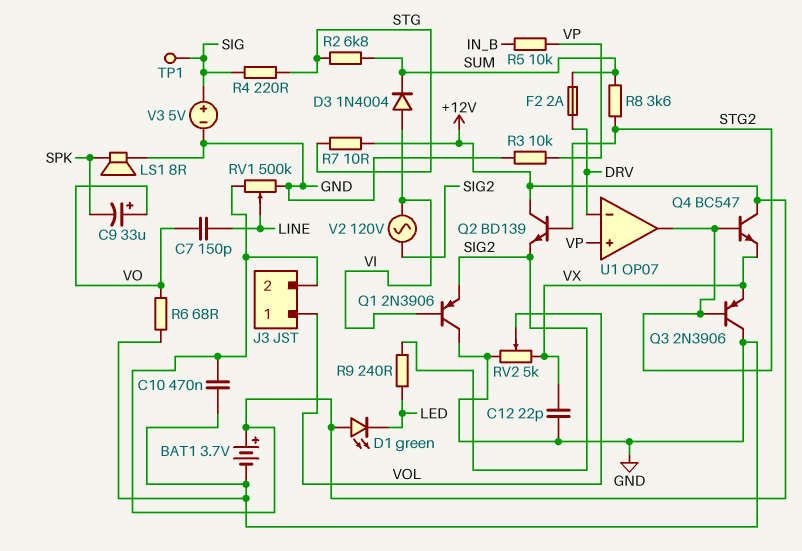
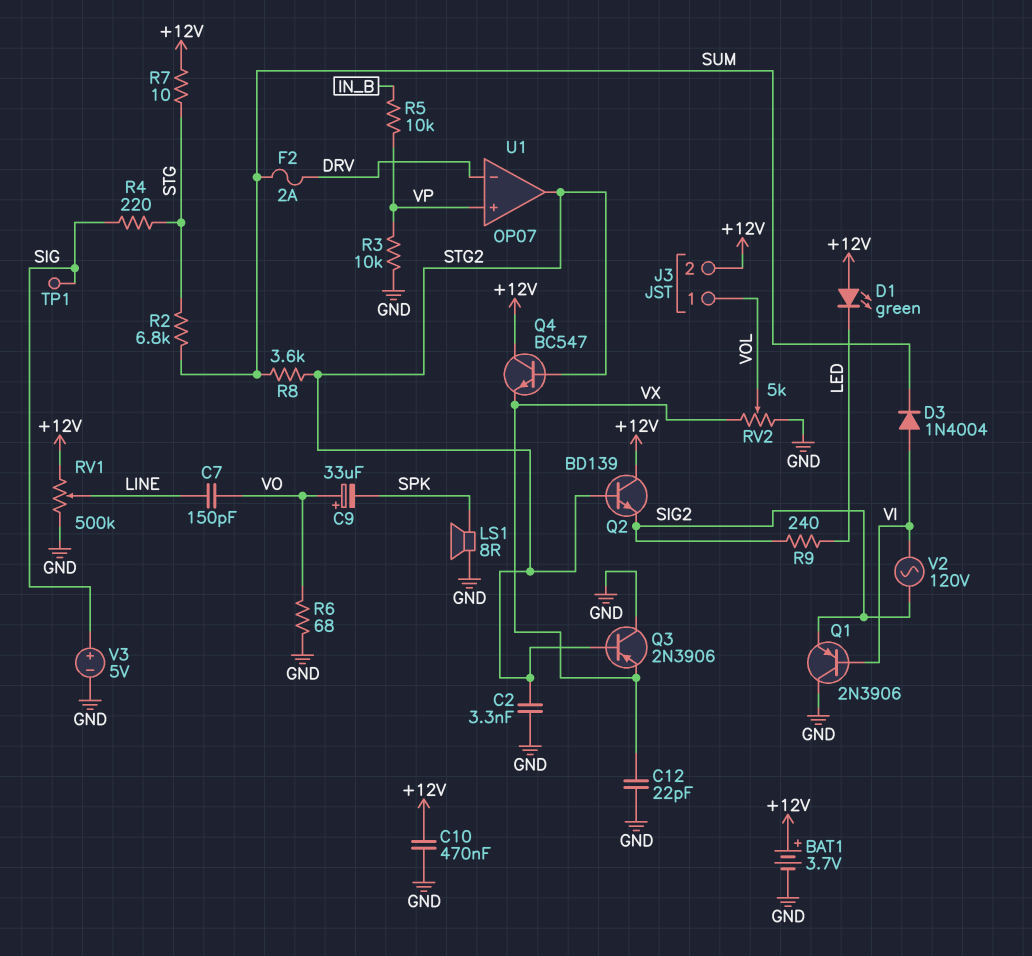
C2: none -> 3.3nF (GND, STG2)

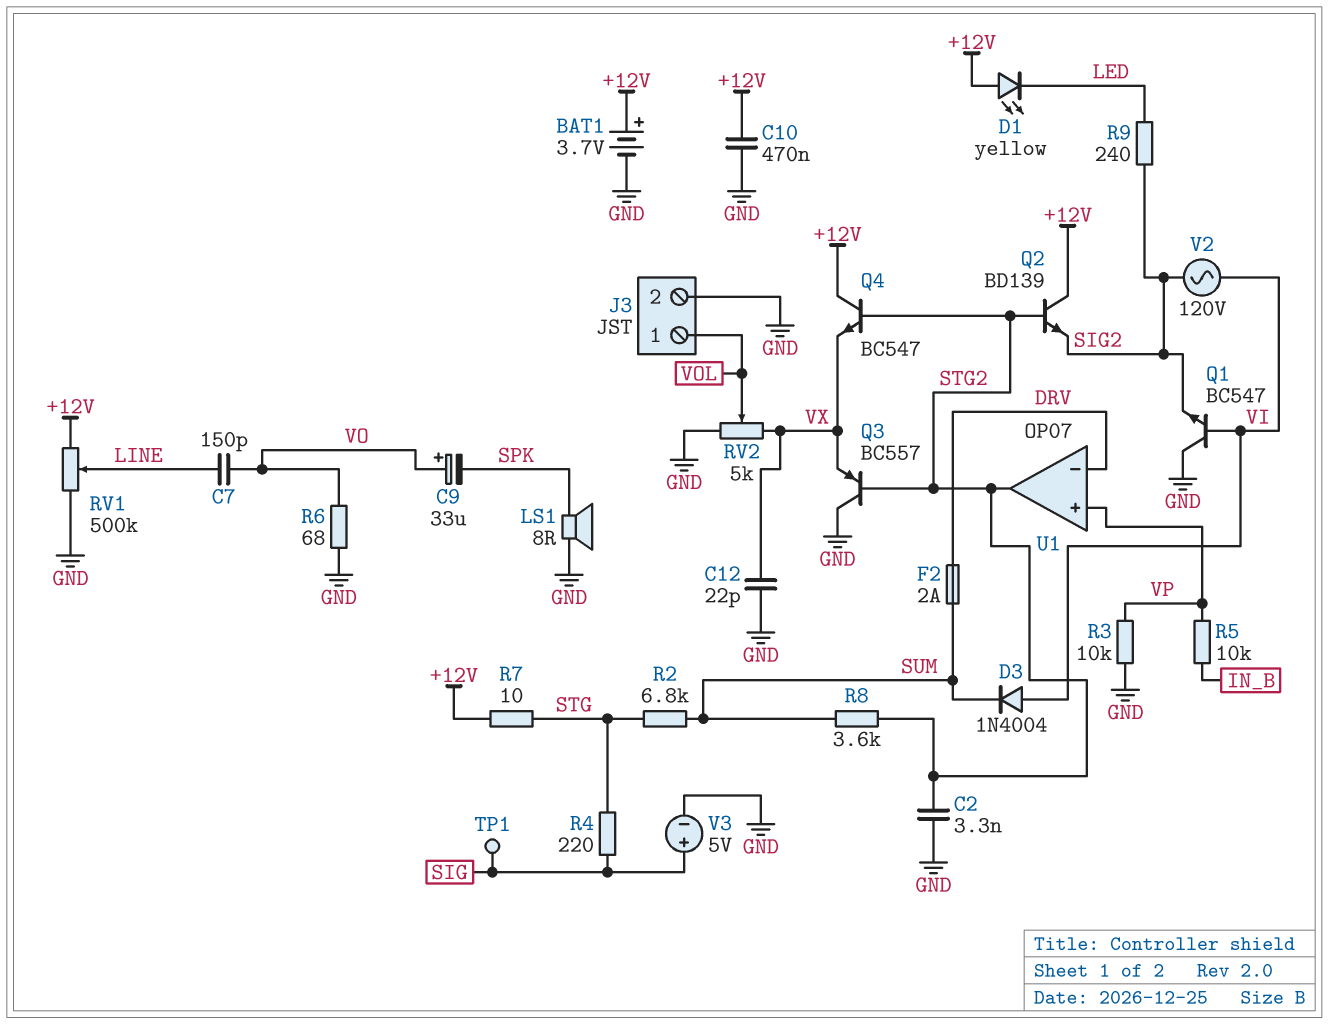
D1: LED green (A +12V, K LED) -> LED yellow (A +12V, K LED)
J3 pin 2: +12V -> GND
Q1: PNP 2N3906 (B VI, C GND, E SIG2) -> NPN BC547 (B VI, C GND, E SIG2)
Q3: PNP 2N3906 (B STG2, C GND, E VX) -> PNP BC557 (B STG2, C GND, E VX)

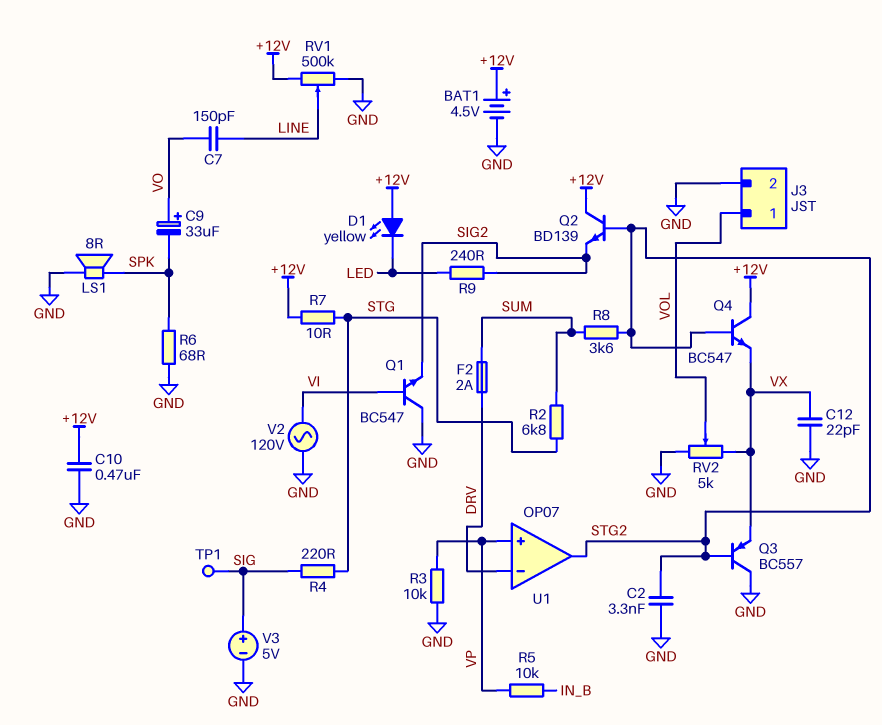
BAT1: 3.7V (plus +12V, minus GND) -> 4.5V (plus +12V, minus GND)
D3: diode 1N4004 (A VI, K SUM) -> none
R6: 68 (GND, VO) -> 68 (GND, SPK)
V2: AC 120V (SIG2, VI) -> AC 120V (GND, VI)

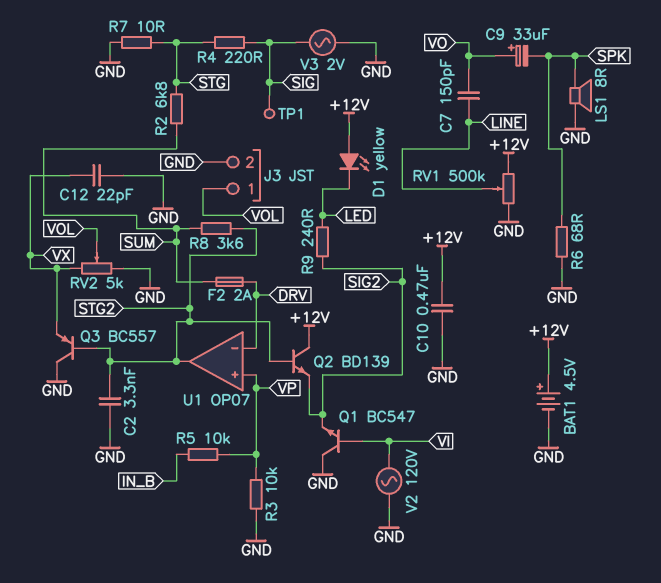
Q4: NPN BC547 (B STG2, C +12V, E VX) -> none
R7: 10 (+12V, STG) -> 10 (GND, STG)
V3: 5V (plus SIG, minus GND) -> AC 2V (GND, SIG)

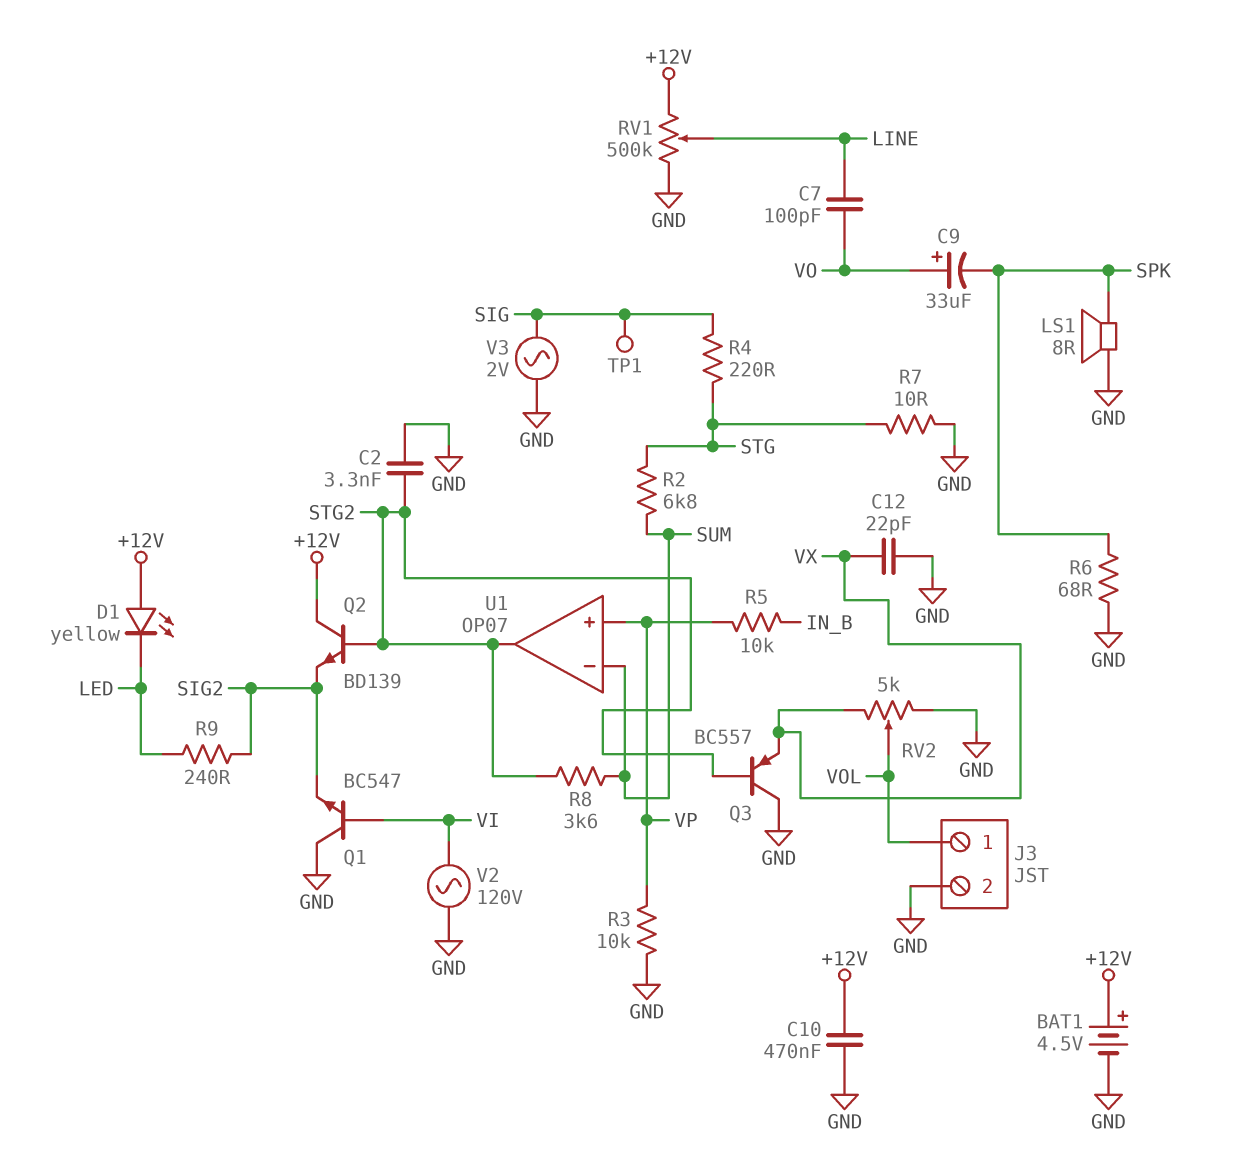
C7: 150pF (LINE, VO) -> 100pF (LINE, VO)
F2: 2A (DRV, SUM) -> none
U1 pin in-: DRV -> SUM

